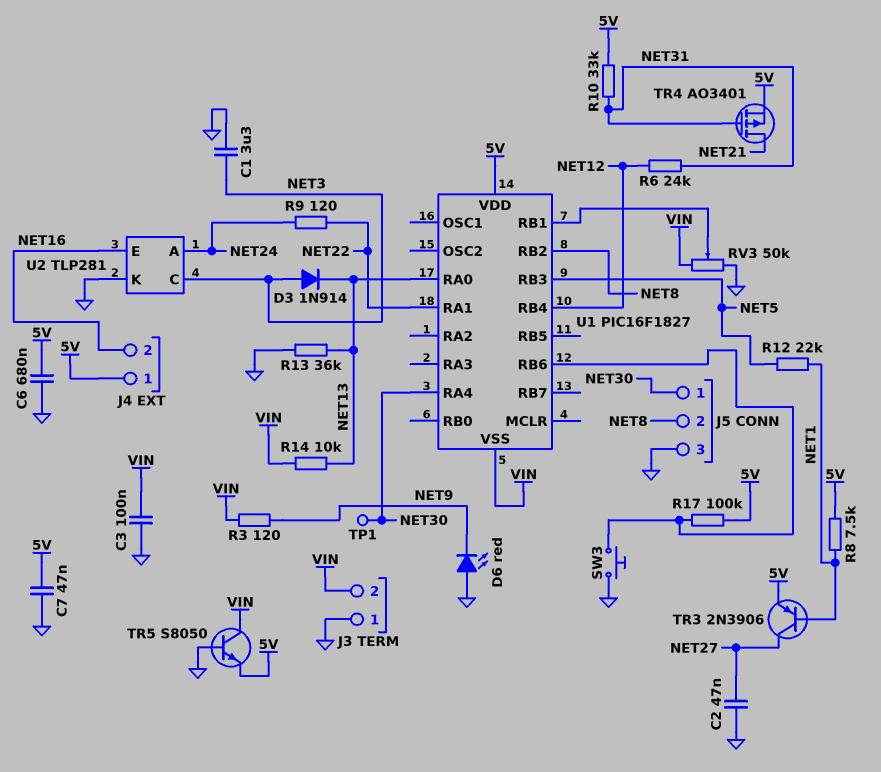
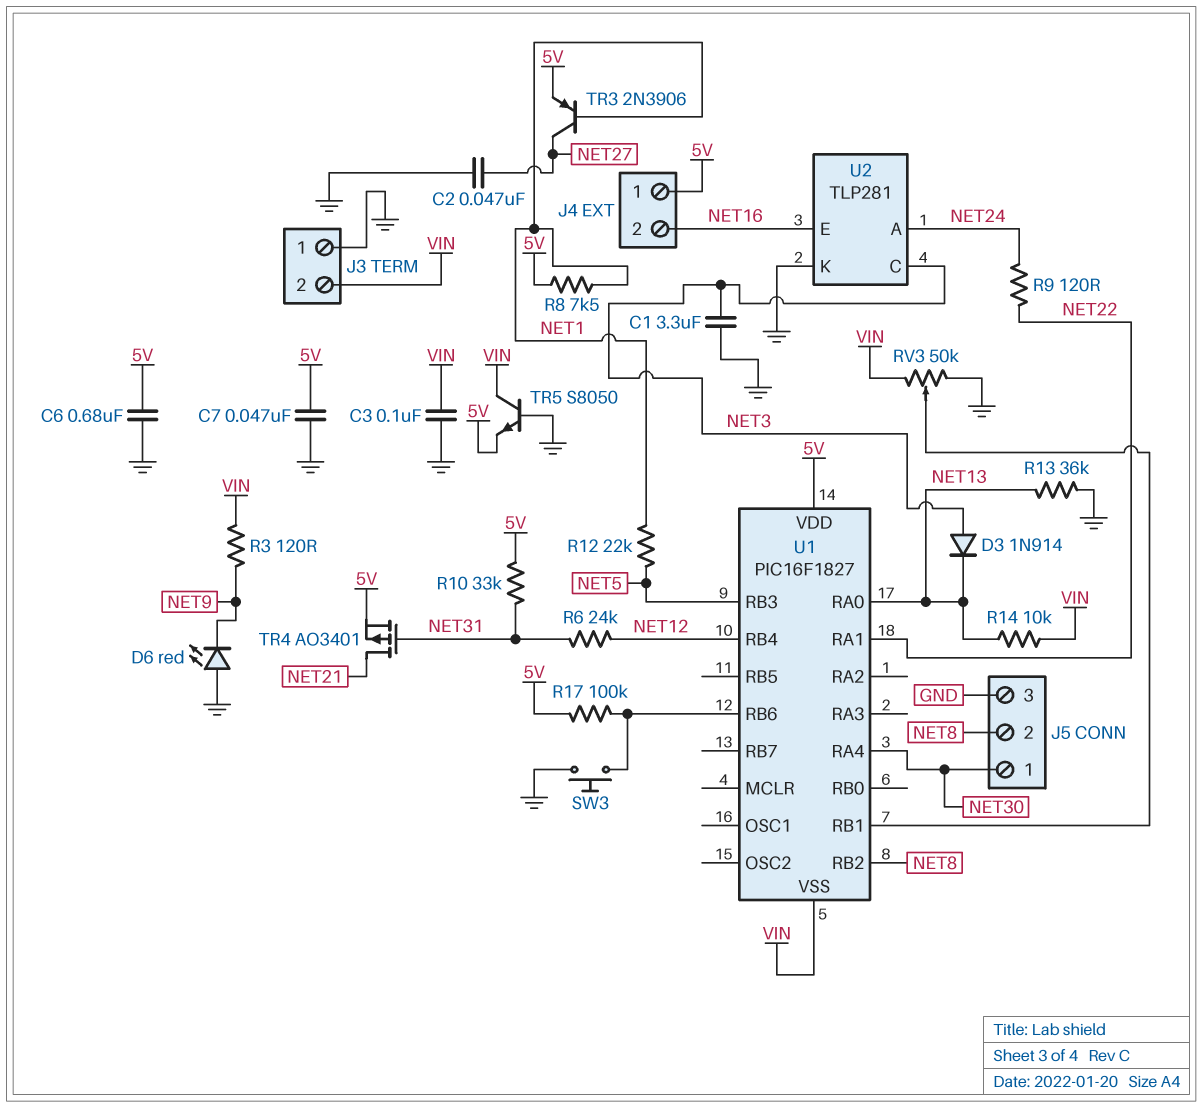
TP1: test point (NET30) -> none

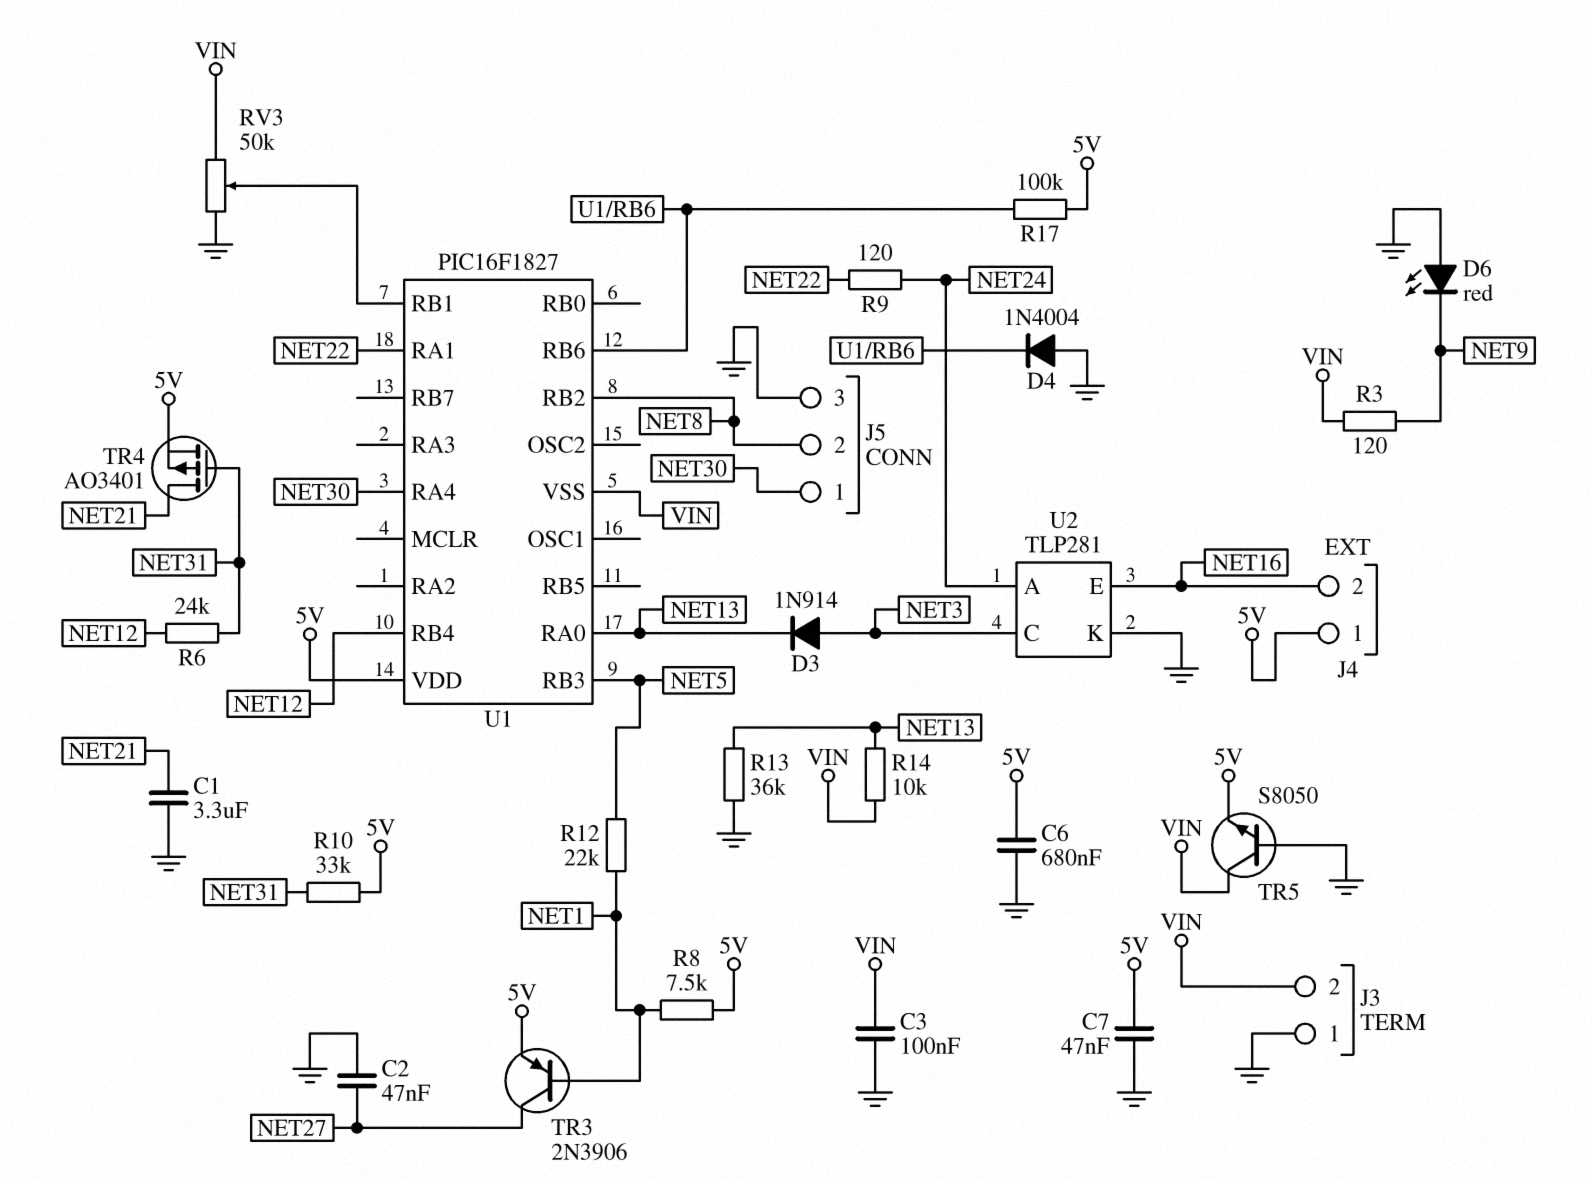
C1: 3.3uF (GND, NET3) -> 3.3uF (GND, NET21)
D4: none -> diode 1N4004 (A GND, K U1/RB6)
SW3: button (GND, U1/RB6) -> none

